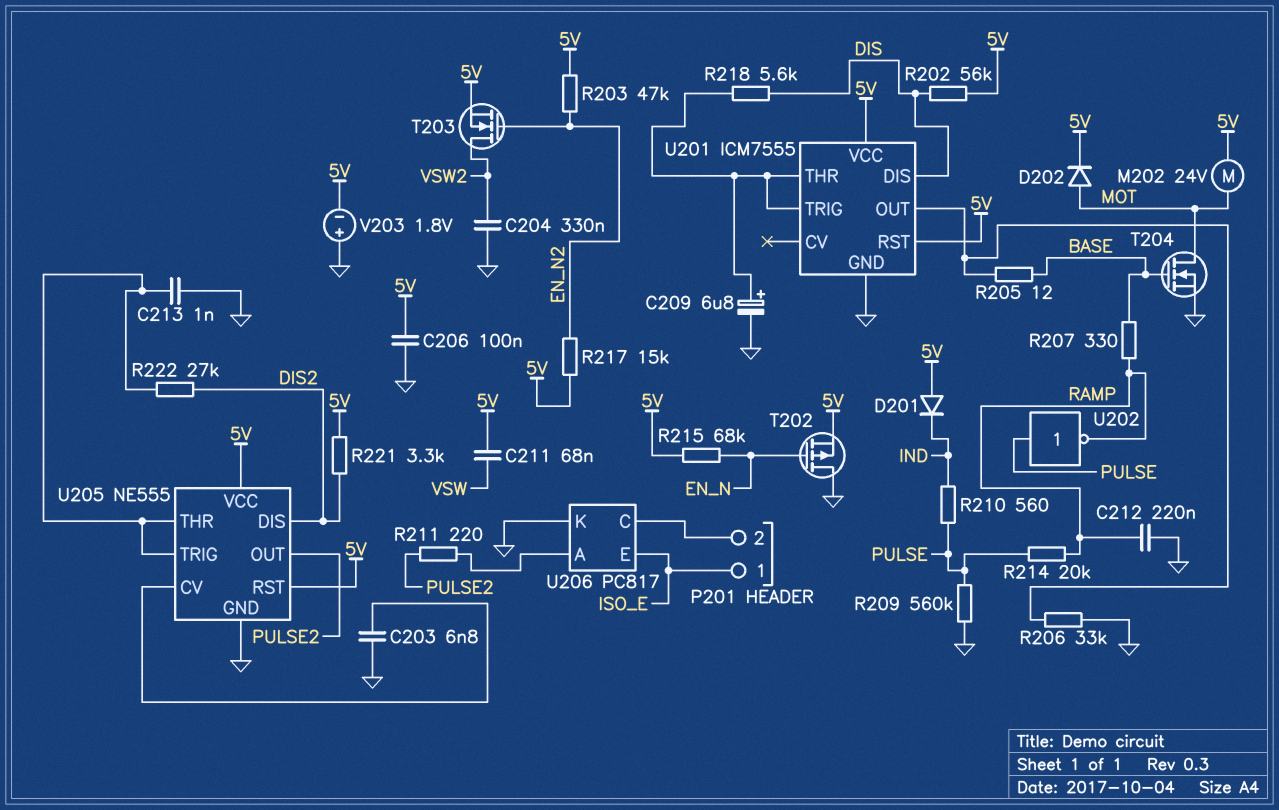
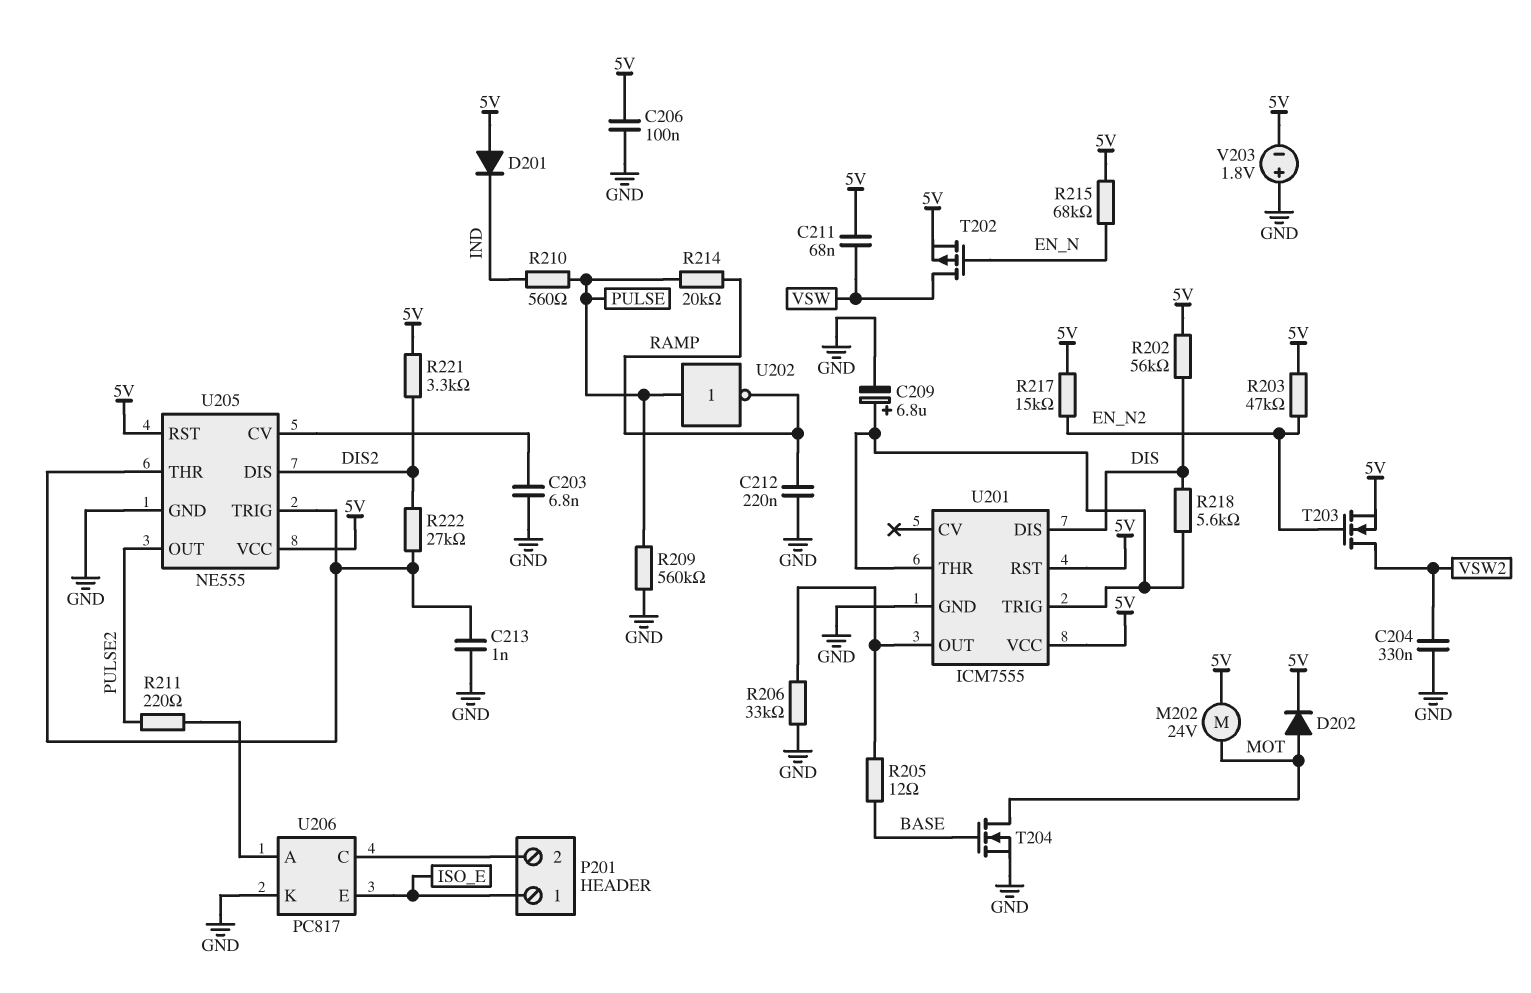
R207: 330 (BASE, RAMP) -> none
T202: PMOS (G EN_N, D GND, S 5V) -> PMOS (G EN_N, D VSW, S 5V)

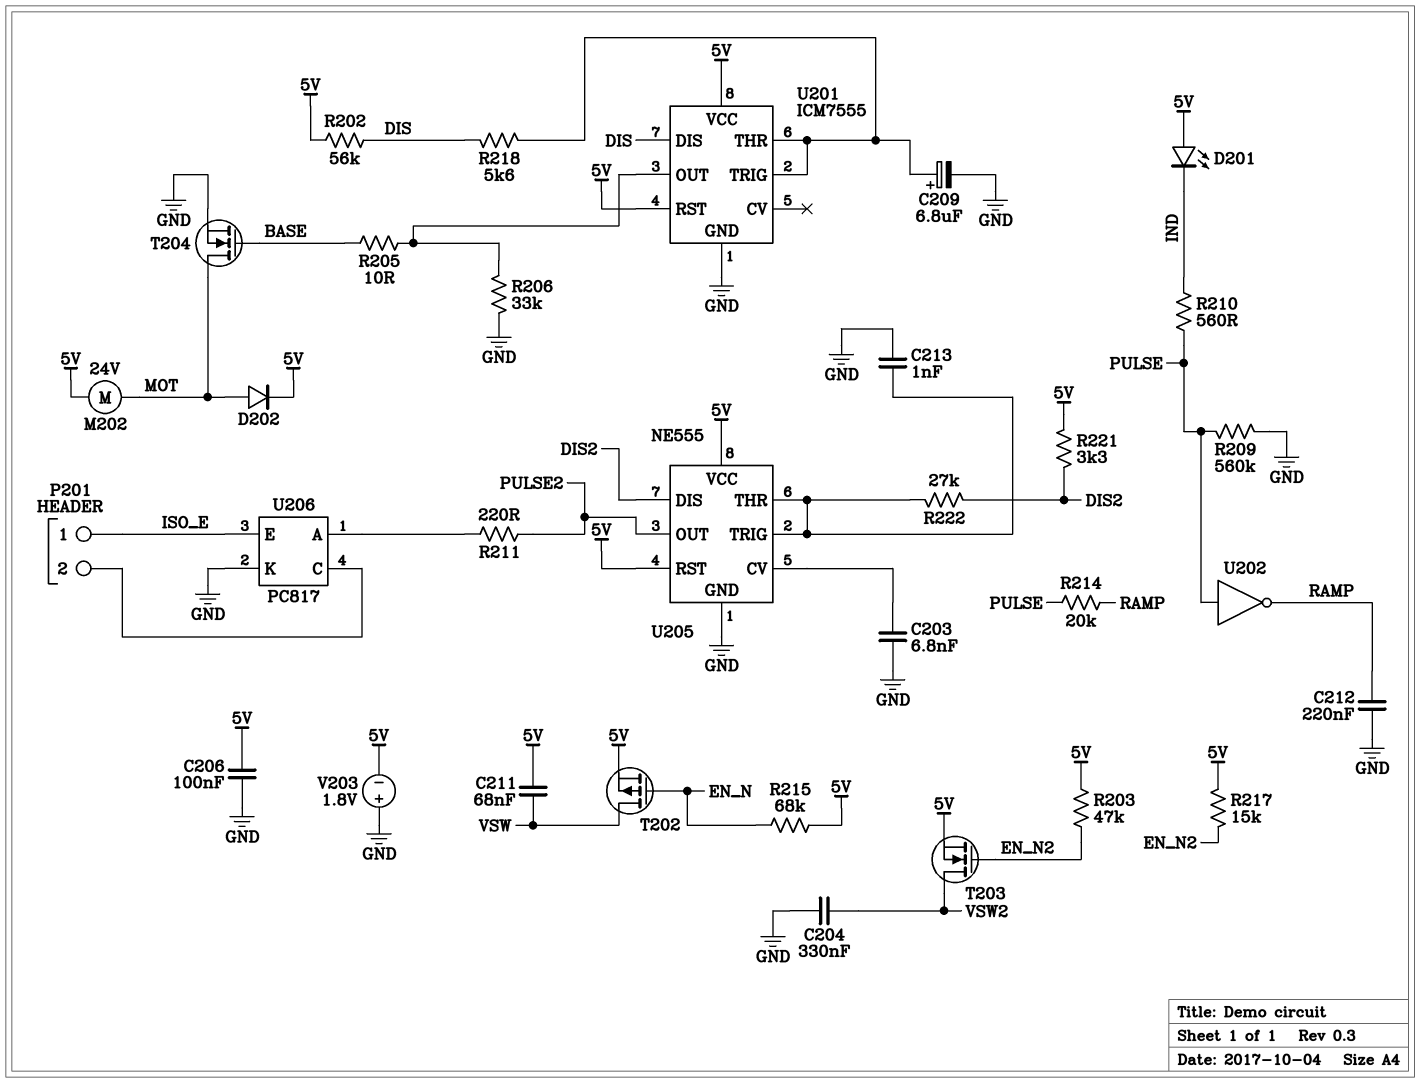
D201: diode (A 5V, K IND) -> LED (A 5V, K IND)
R205: 12 (BASE, U201/OUT) -> 10 (BASE, U201/OUT)

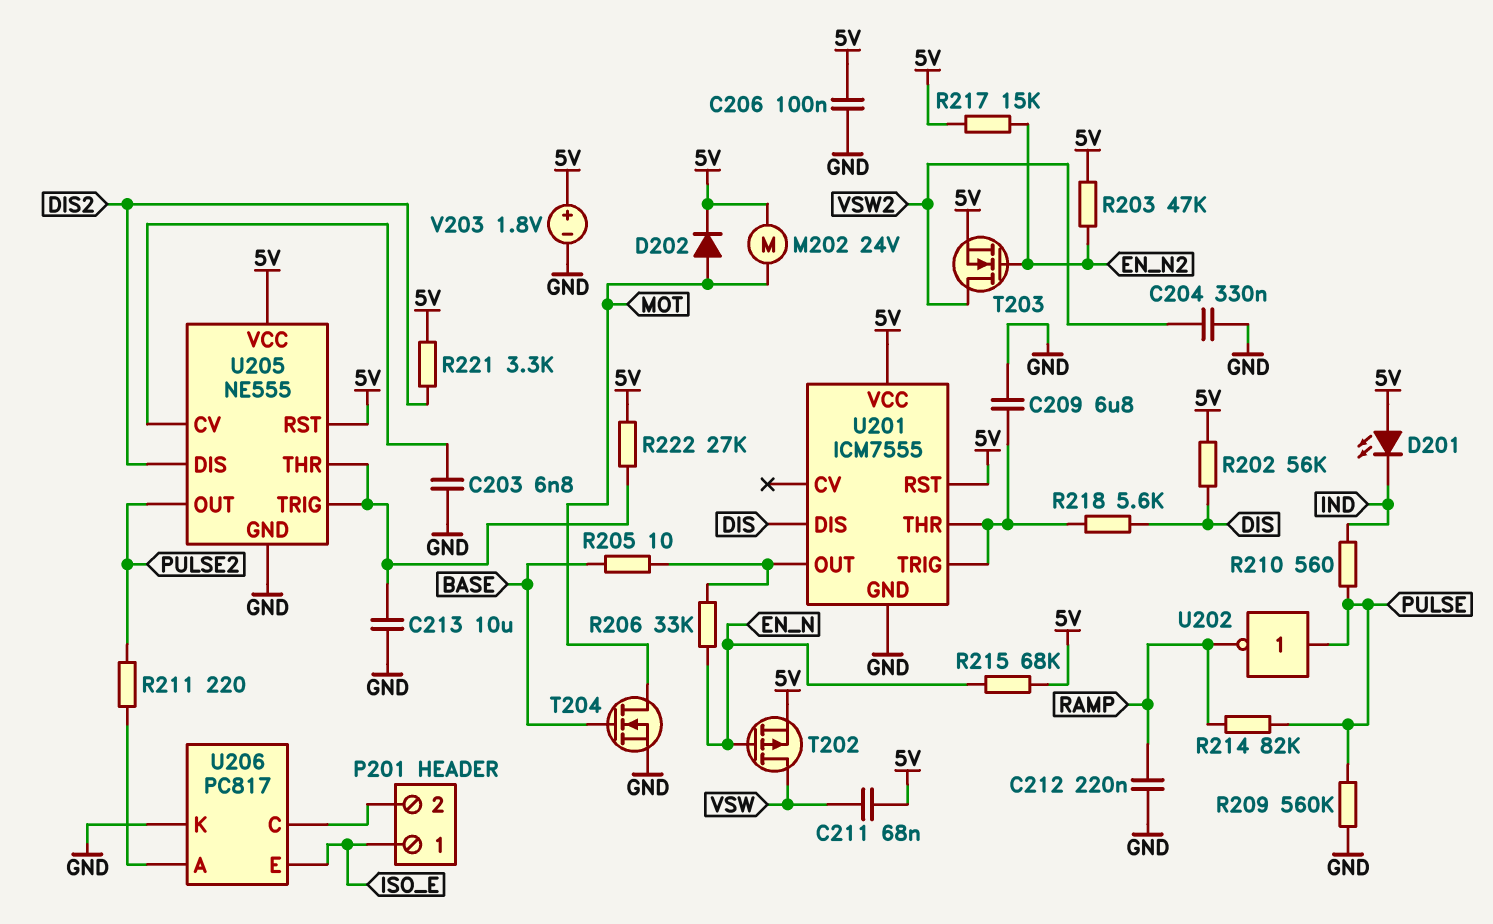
C209: 6.8uF (plus U201/THR, minus GND) -> 6.8uF (GND, U201/THR)
C213: 1nF (GND, U205/THR) -> 10uF (GND, U205/THR)
R206: 33k (GND, U201/OUT) -> 33k (EN_N, U201/OUT)
R214: 20k (PULSE, RAMP) -> 82k (PULSE, RAMP)
R222: 27k (DIS2, U205/THR) -> 27k (5V, U205/THR)
V203: 1.8V (plus GND, minus 5V) -> 1.8V (plus 5V, minus GND)

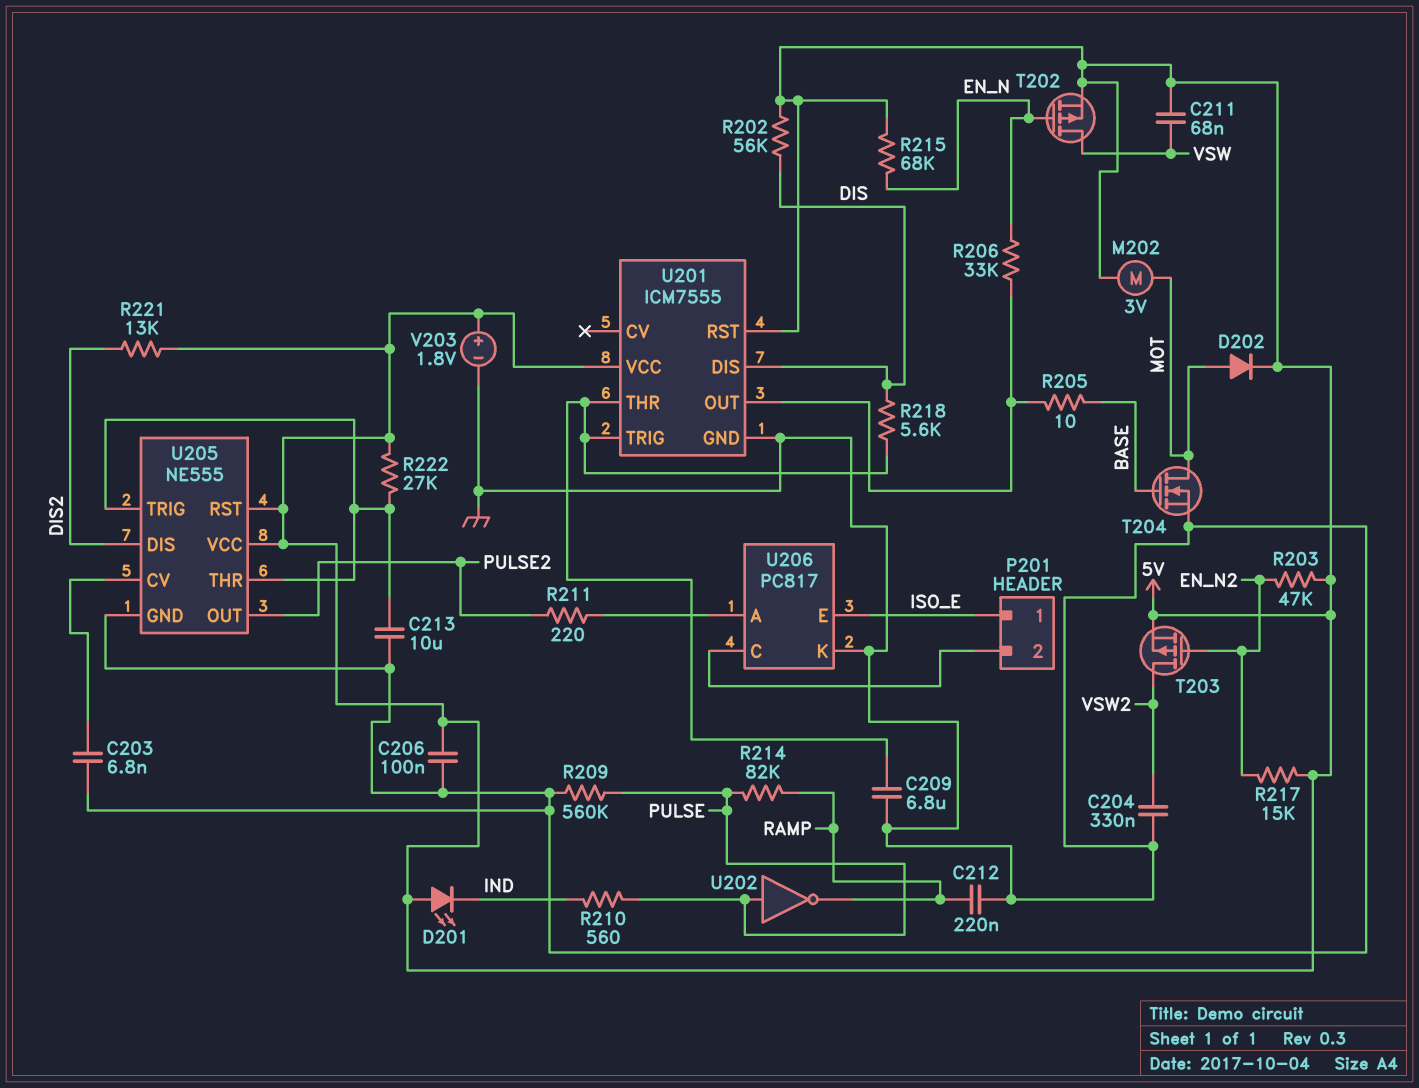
M202: motor 24V (5V, MOT) -> motor 3V (5V, MOT)
R221: 3.3k (5V, DIS2) -> 13k (5V, DIS2)
T203: NMOS (G EN_N2, D VSW2, S 5V) -> PMOS (G EN_N2, D VSW2, S 5V)

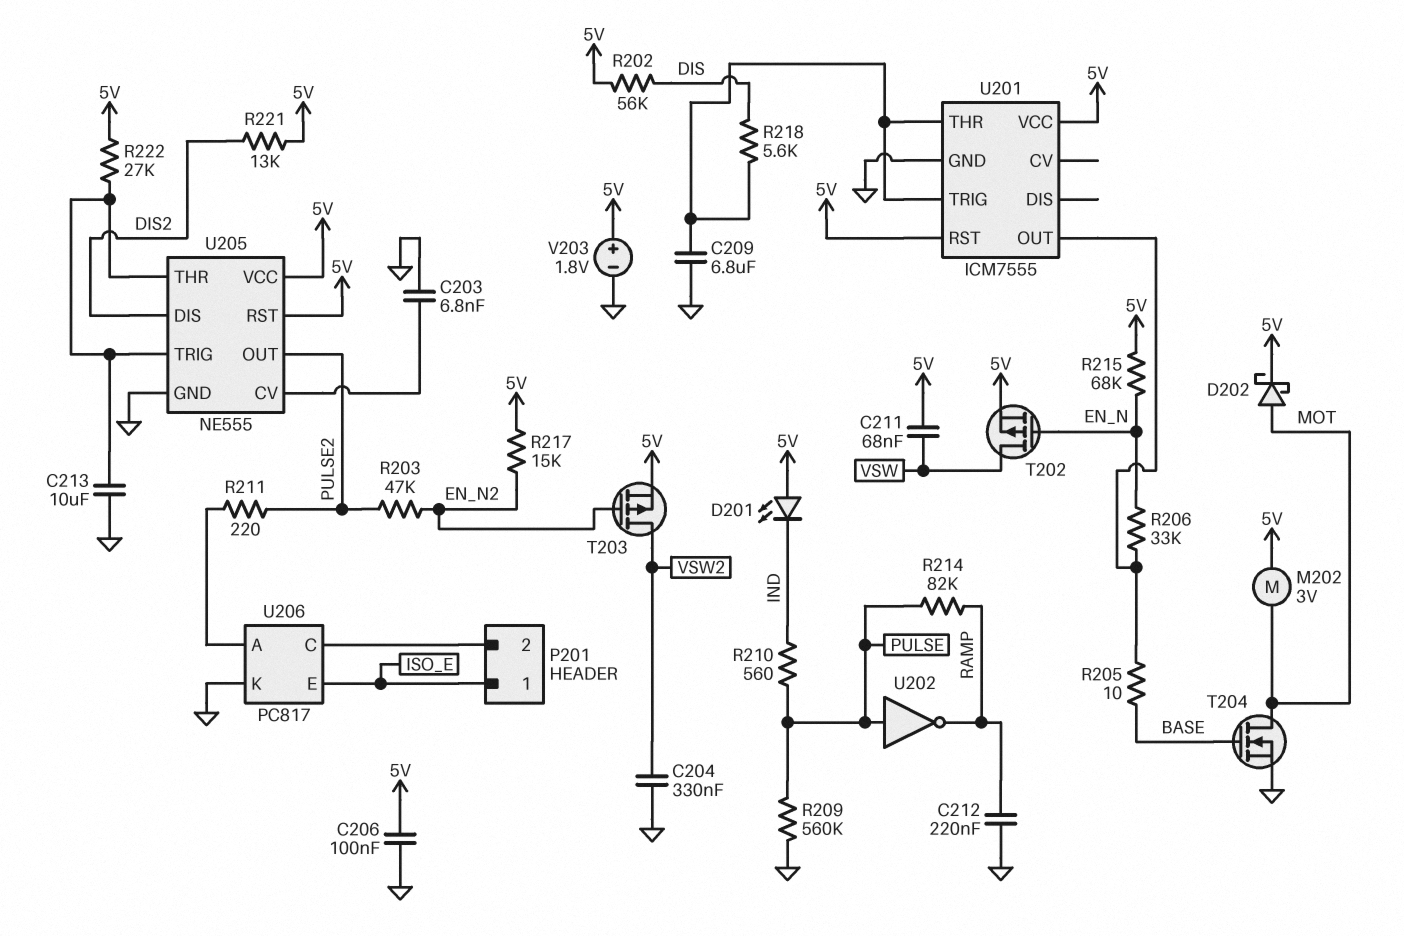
D202: diode (A MOT, K 5V) -> schottky (A MOT, K 5V)
R203: 47k (5V, EN_N2) -> 47k (EN_N2, PULSE2)
U201 pin DIS: DIS -> none

